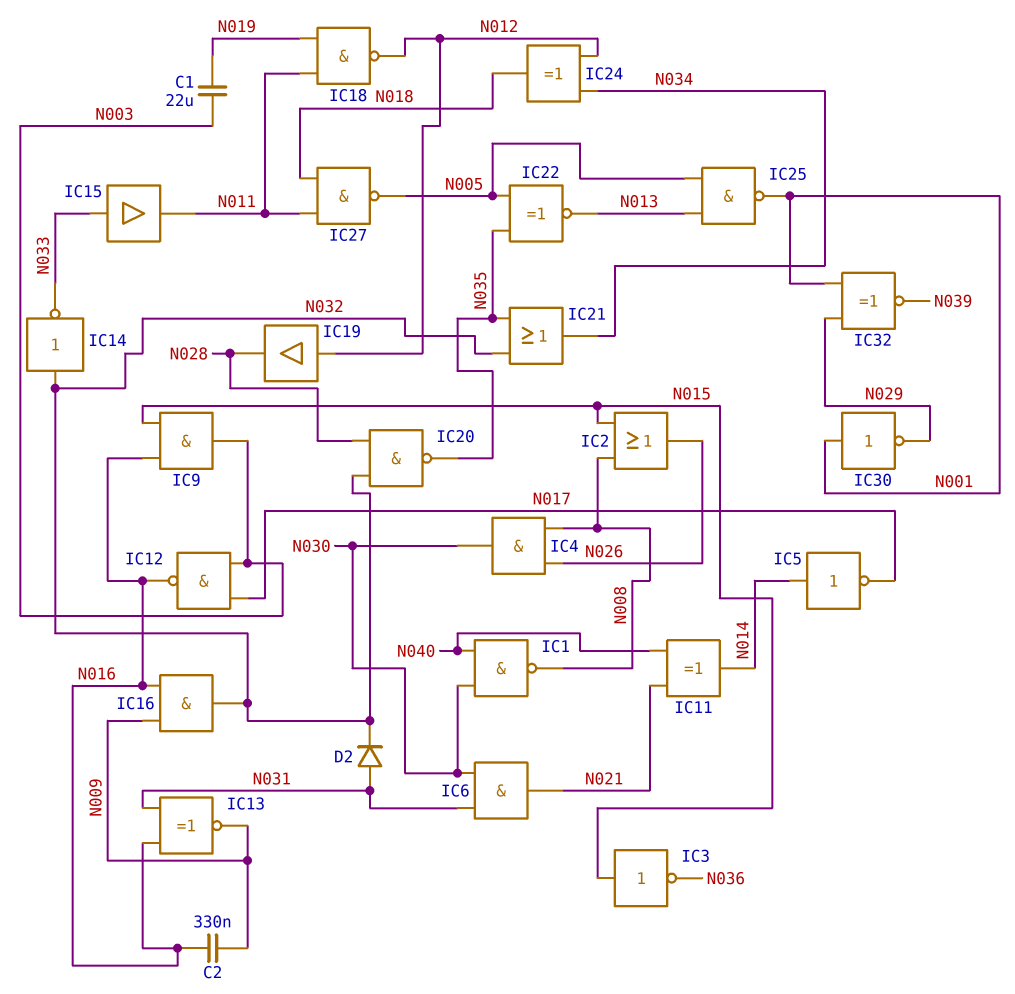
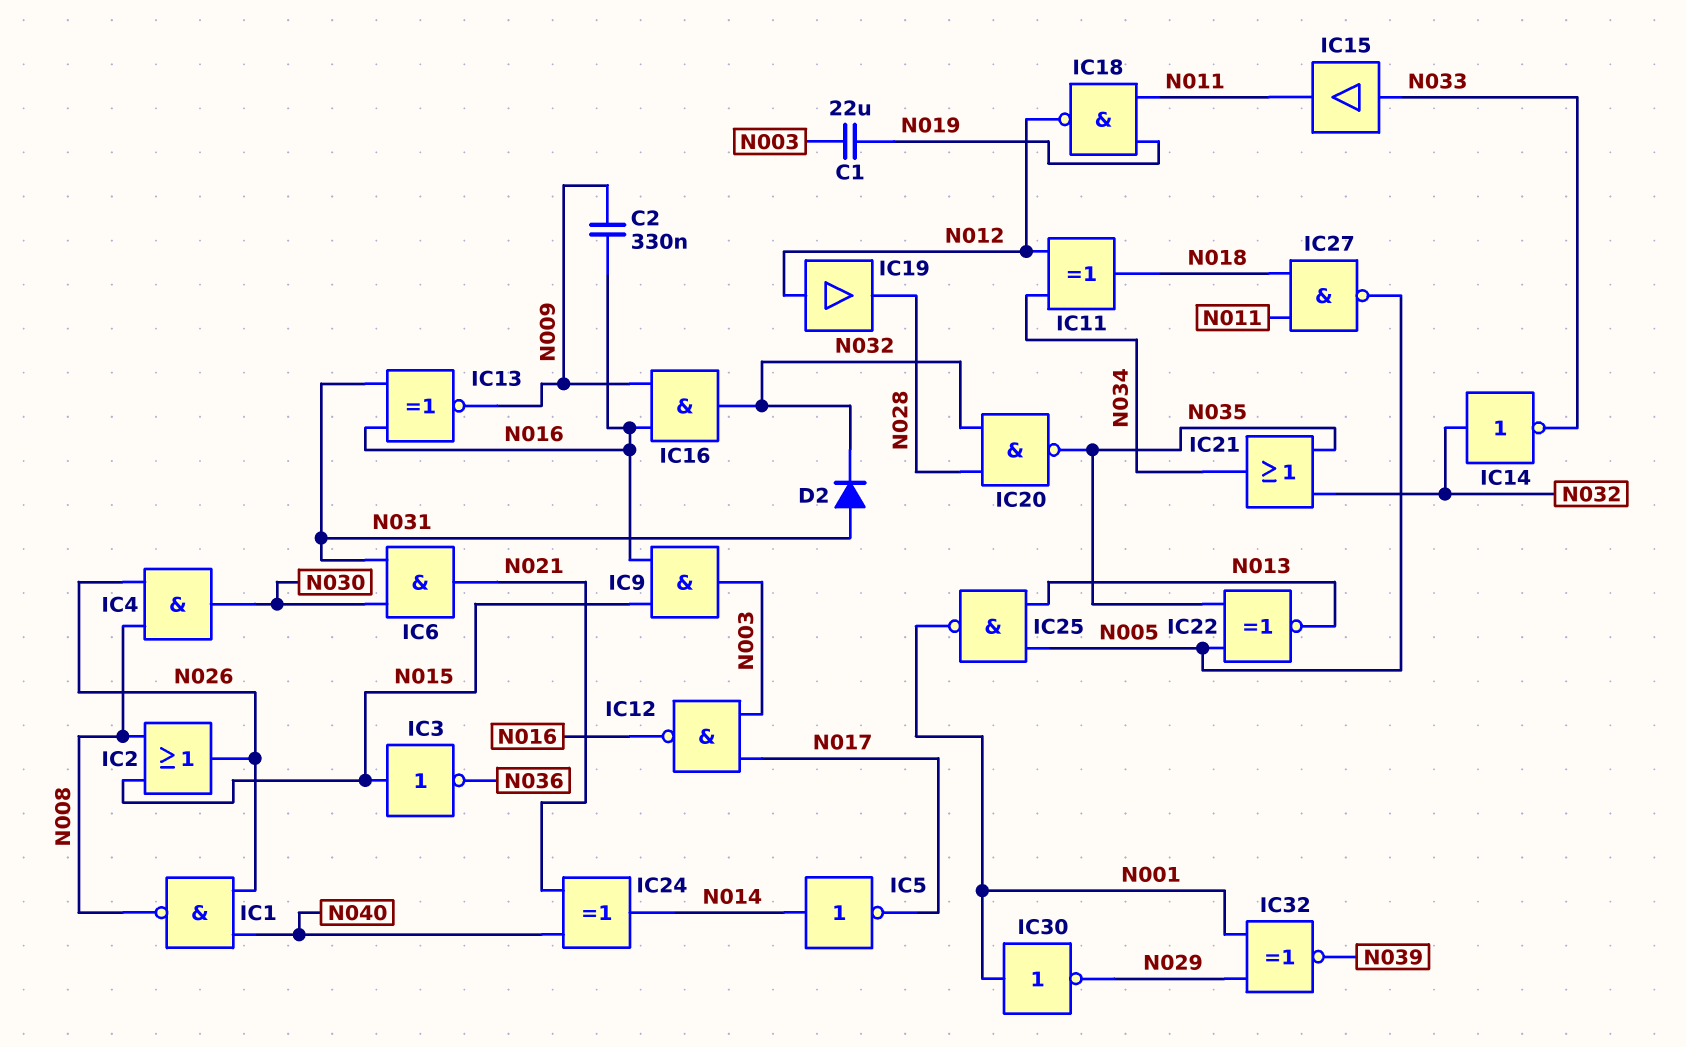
IC1: NAND (in N030, in N040, out N008) -> NAND (in N026, in N040, out N008)
IC11: XOR (in N021, in N040, out N014) -> XOR (in N012, in N034, out N018)
IC24: XOR (in N012, in N034, out N018) -> XOR (in N021, in N040, out N014)

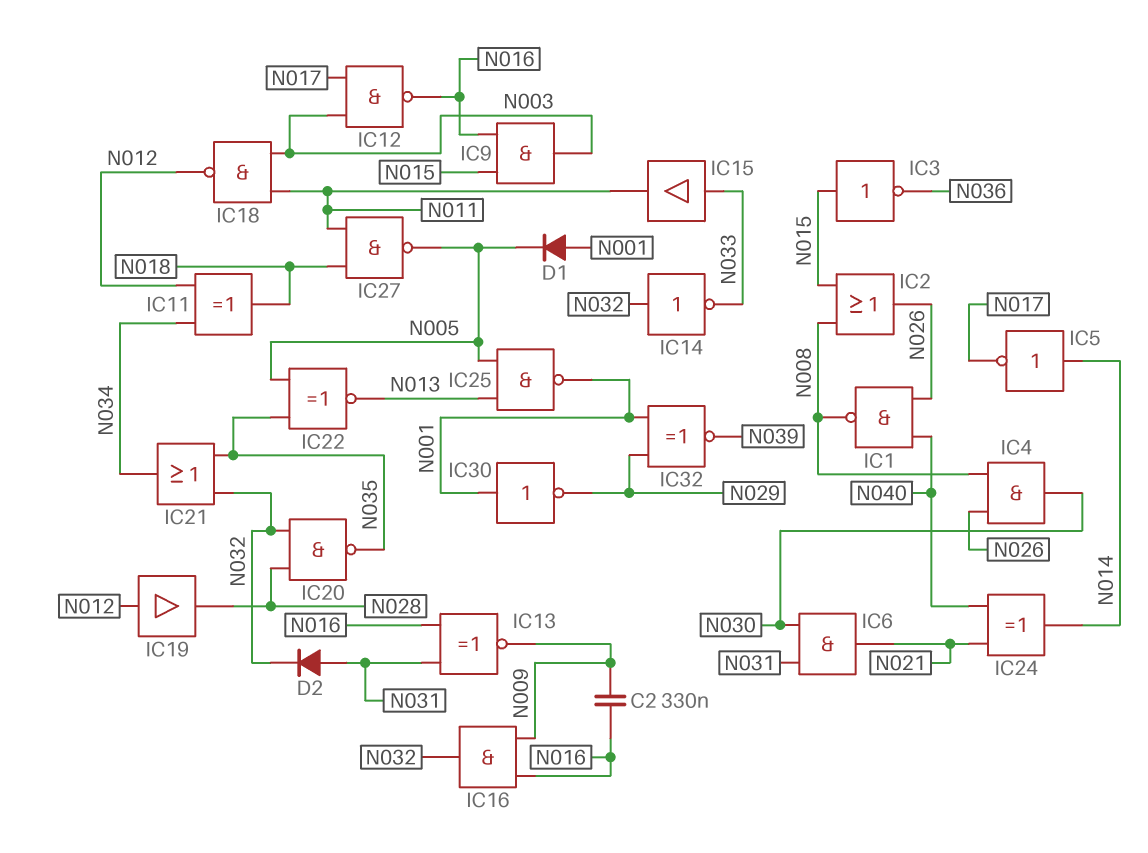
C1: 22uF (N003, N019) -> none
D1: none -> diode (A N001, K N005)
IC18: NAND (in N011, in N019, out N012) -> NAND (in N003, in N011, out N012)

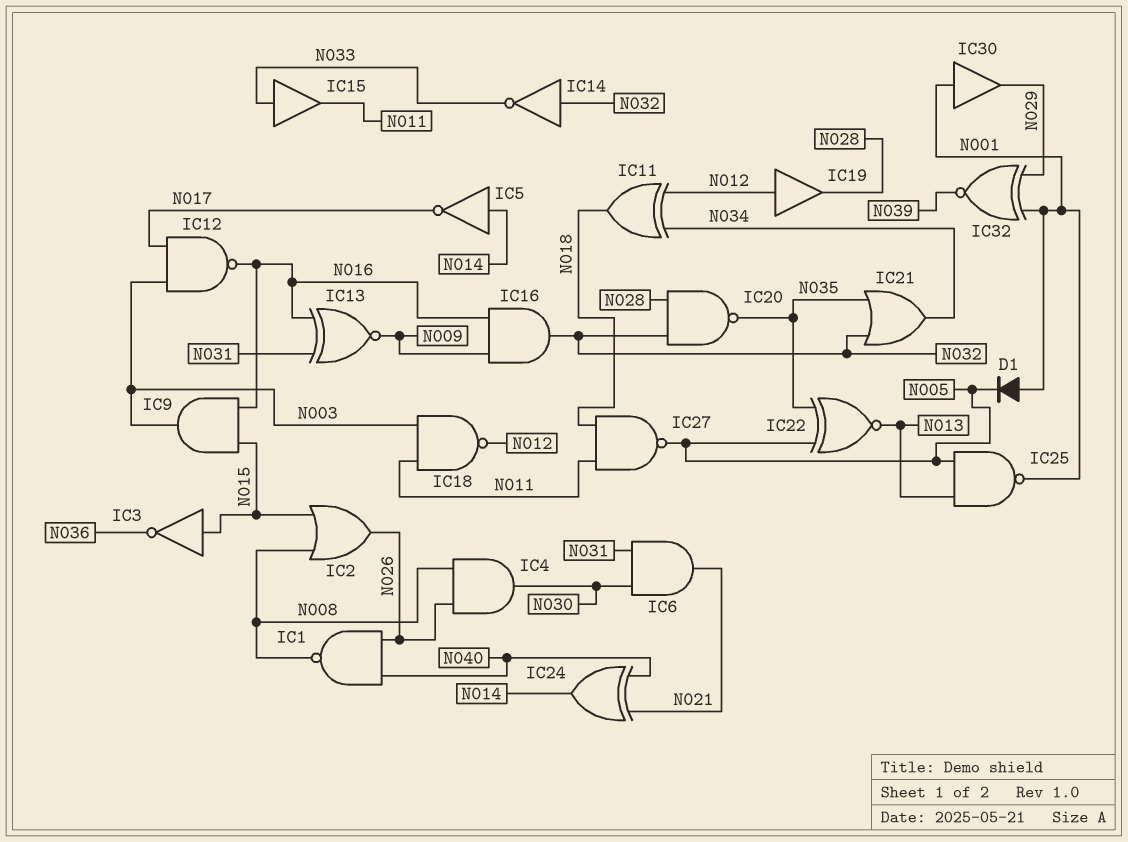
C2: 330nF (N009, N016) -> none
D2: diode (A N031, K N032) -> none
IC30: NOT (in N001, out N029) -> buffer (in N001, out N029)

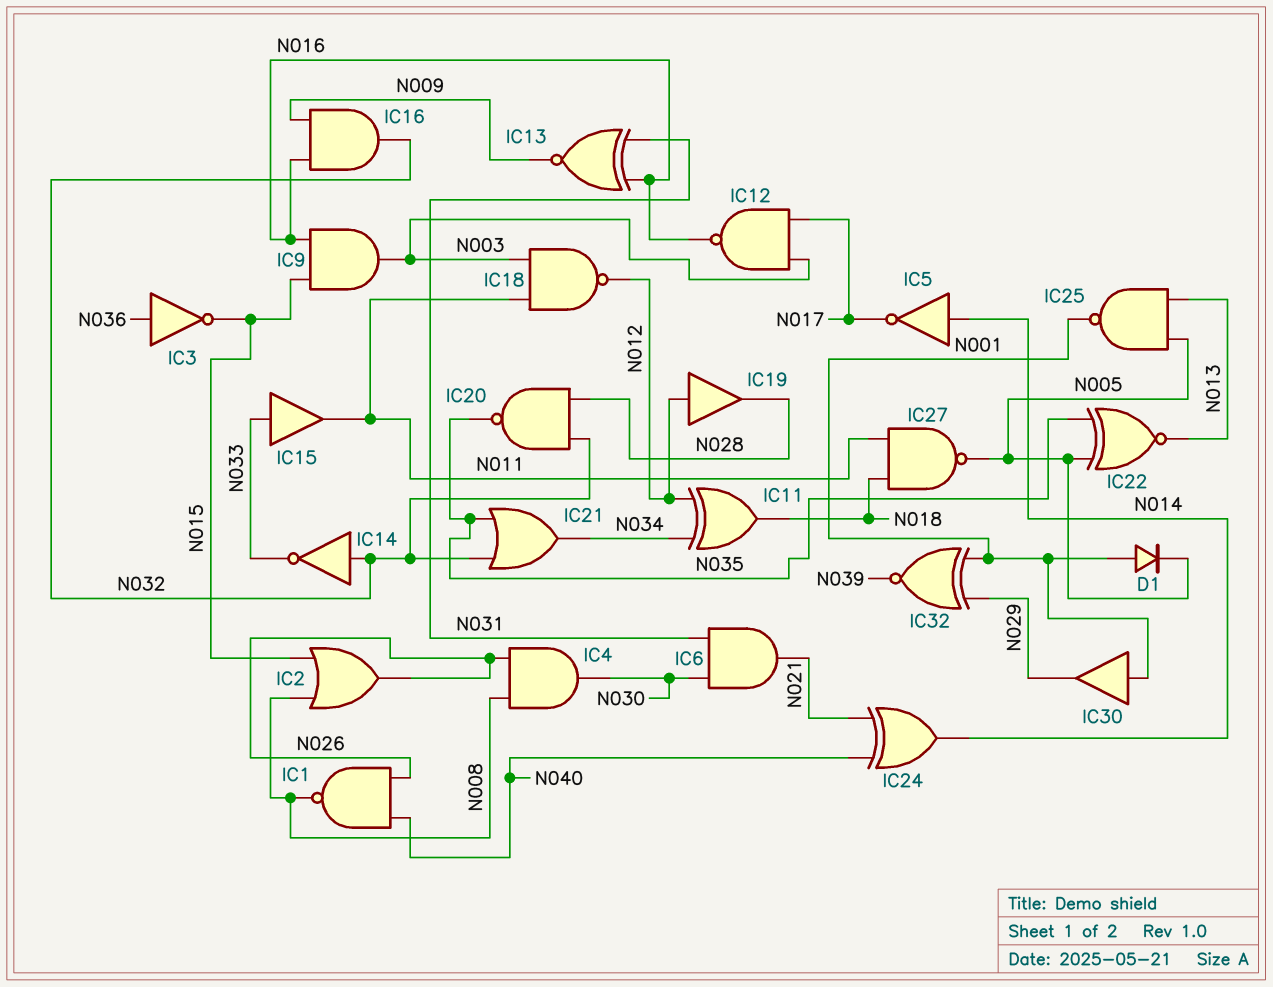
IC3: NOT (in N015, out N036) -> NOT (in N036, out N015)

